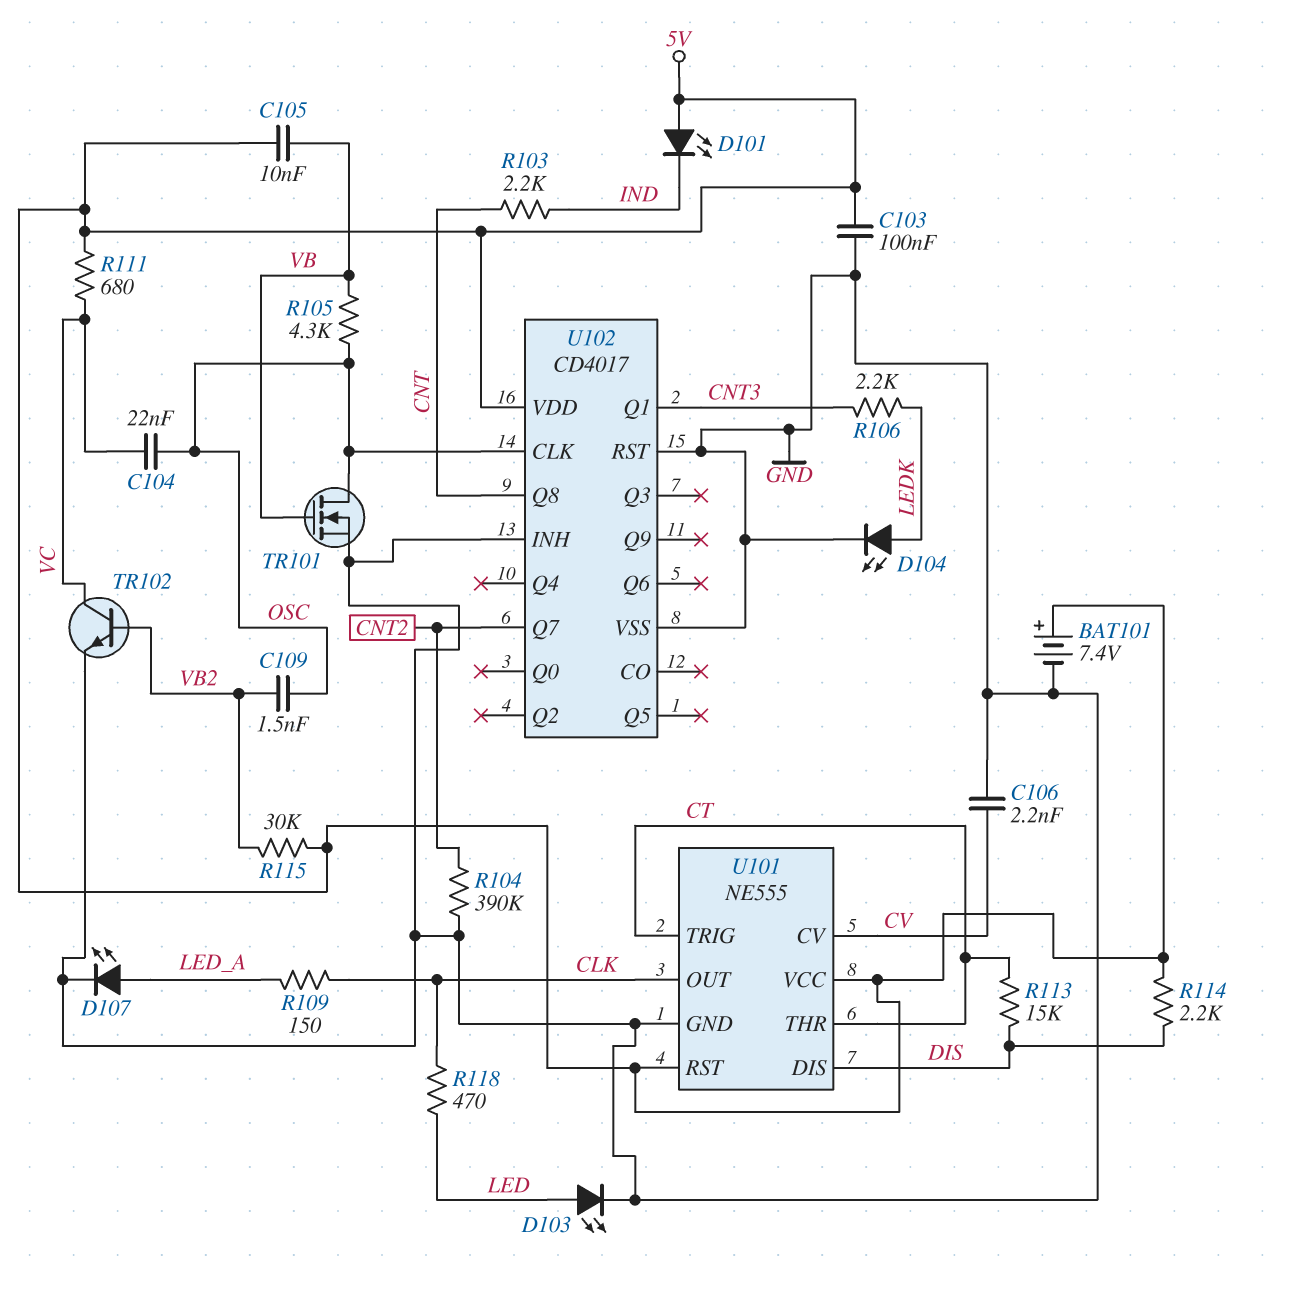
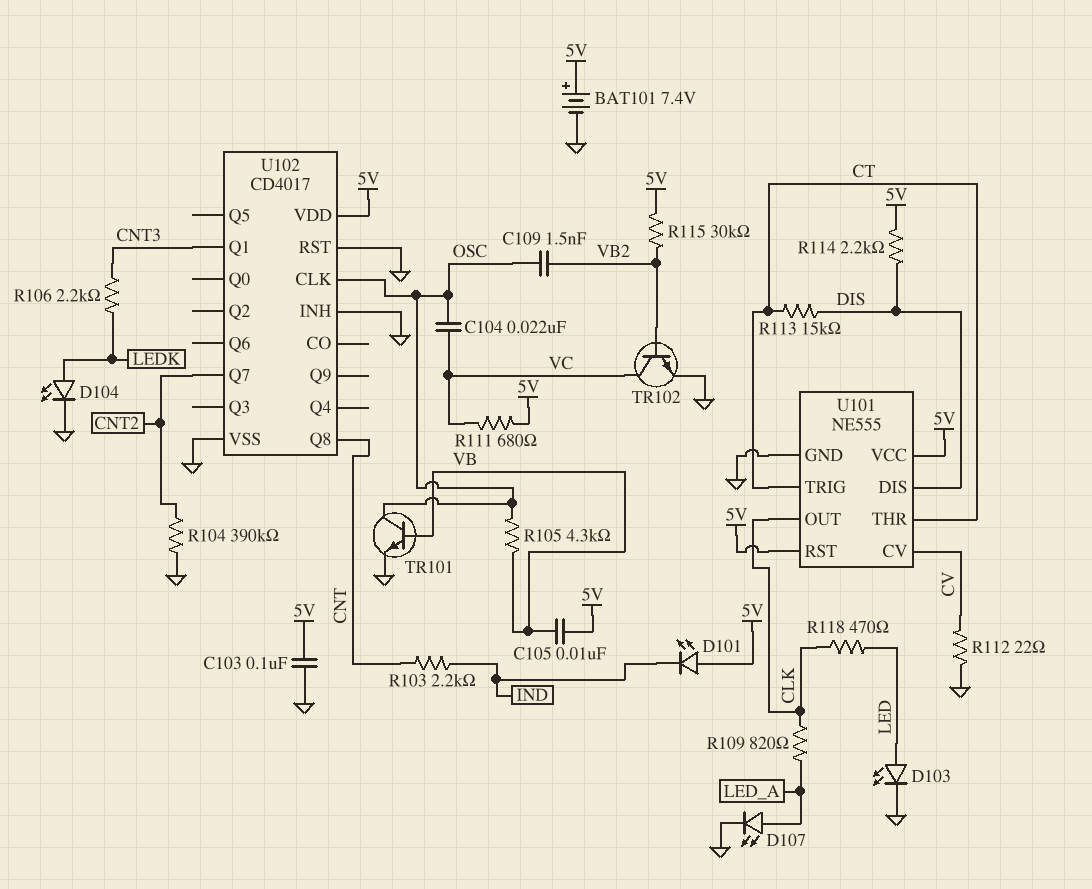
C106: 2.2nF (CV, GND) -> none
R109: 150 (CLK, LED_A) -> 820 (CLK, LED_A)
R112: none -> 22 (CV, GND)
TR101: NMOS (G VB, D OSC, S GND) -> NPN (B VB, C OSC, E GND)

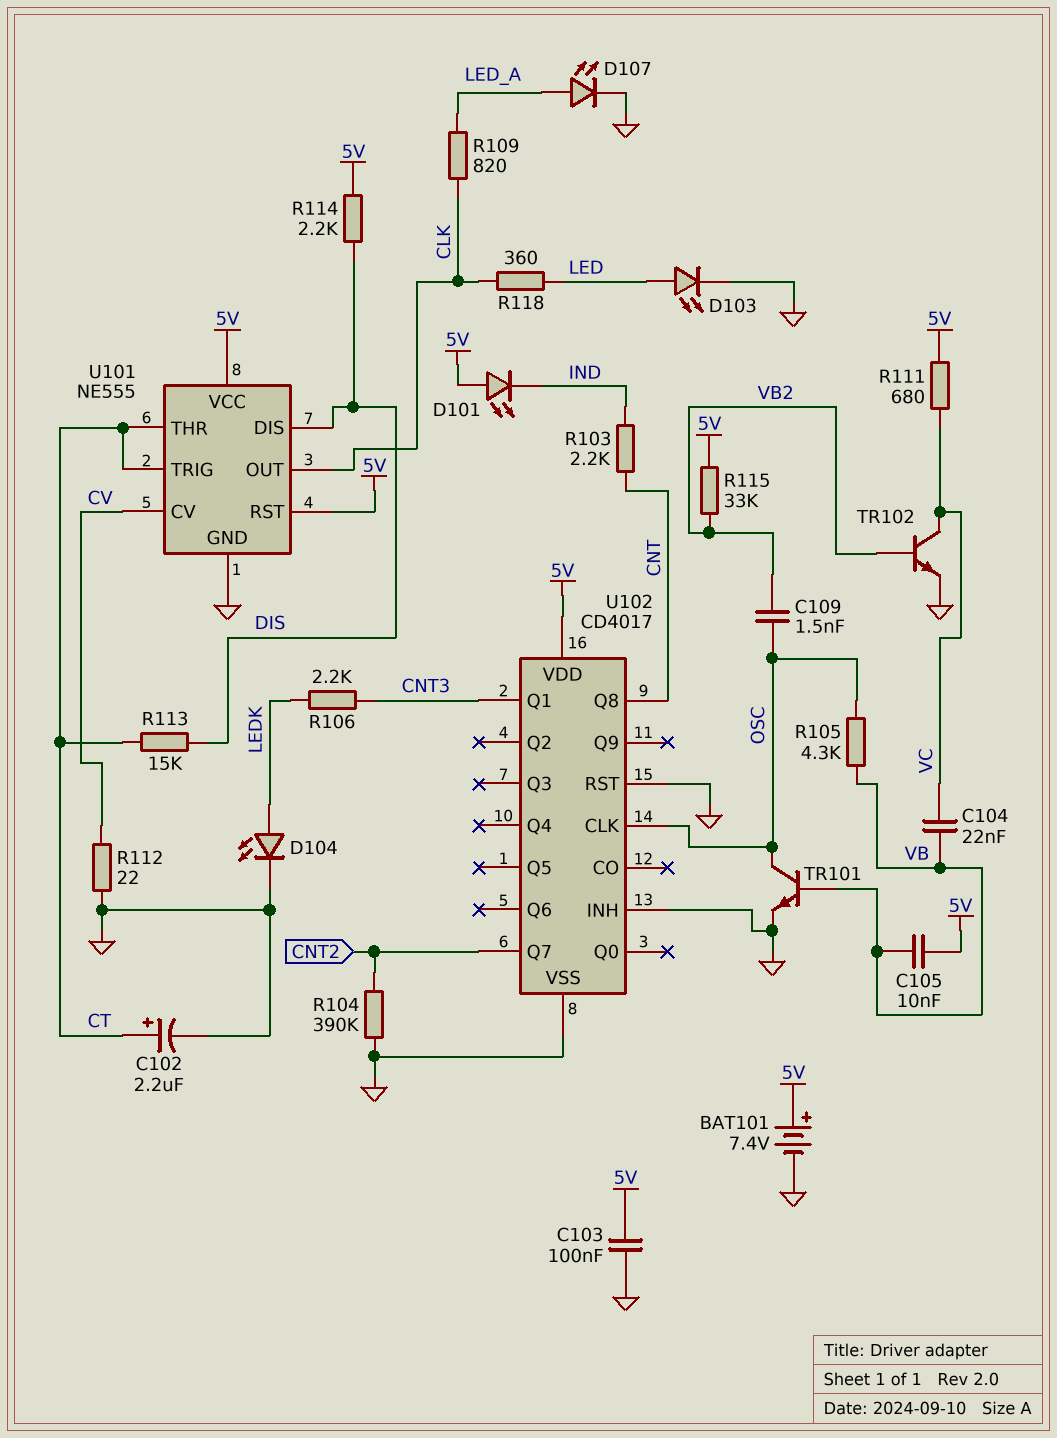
C102: none -> 2.2uF (plus CT, minus GND)
C104: 22nF (OSC, VC) -> 22nF (VB, VC)
R115: 30k (5V, VB2) -> 33k (5V, VB2)
R118: 470 (CLK, LED) -> 360 (CLK, LED)

